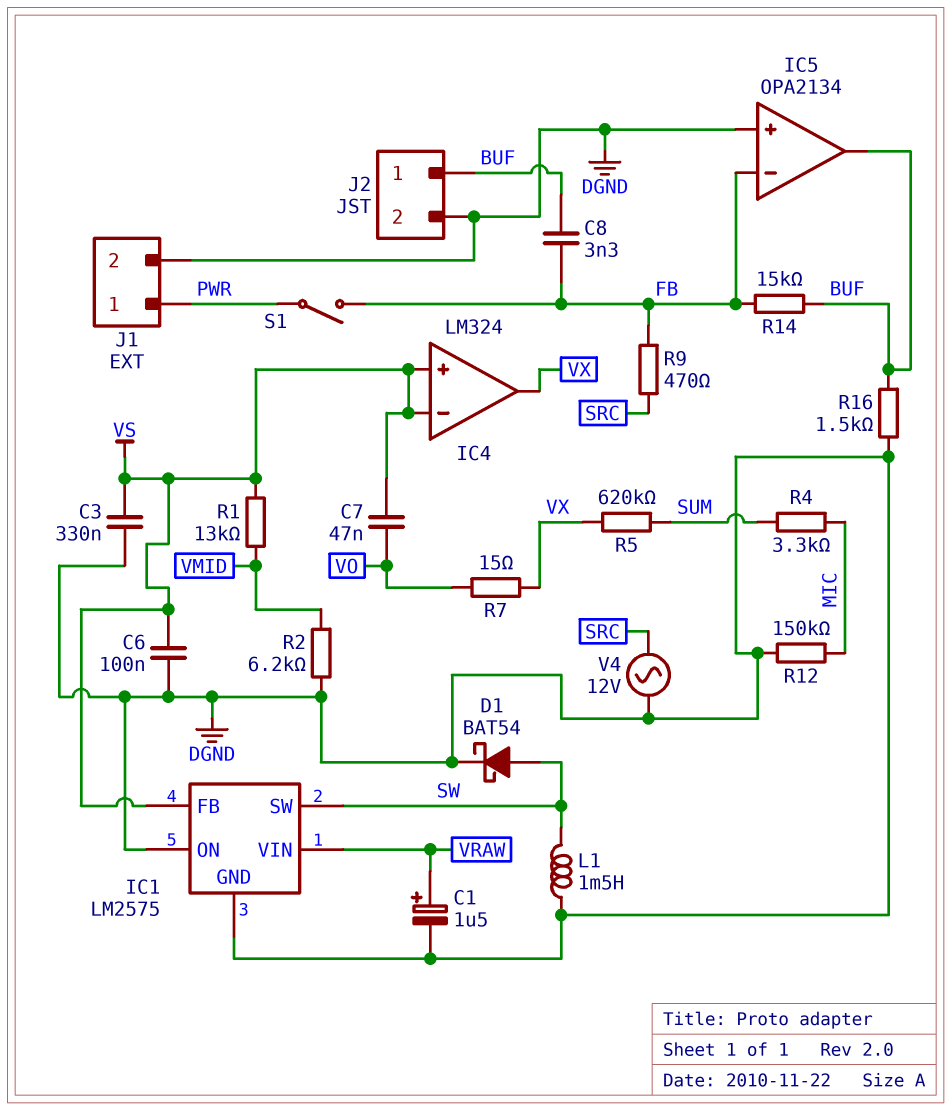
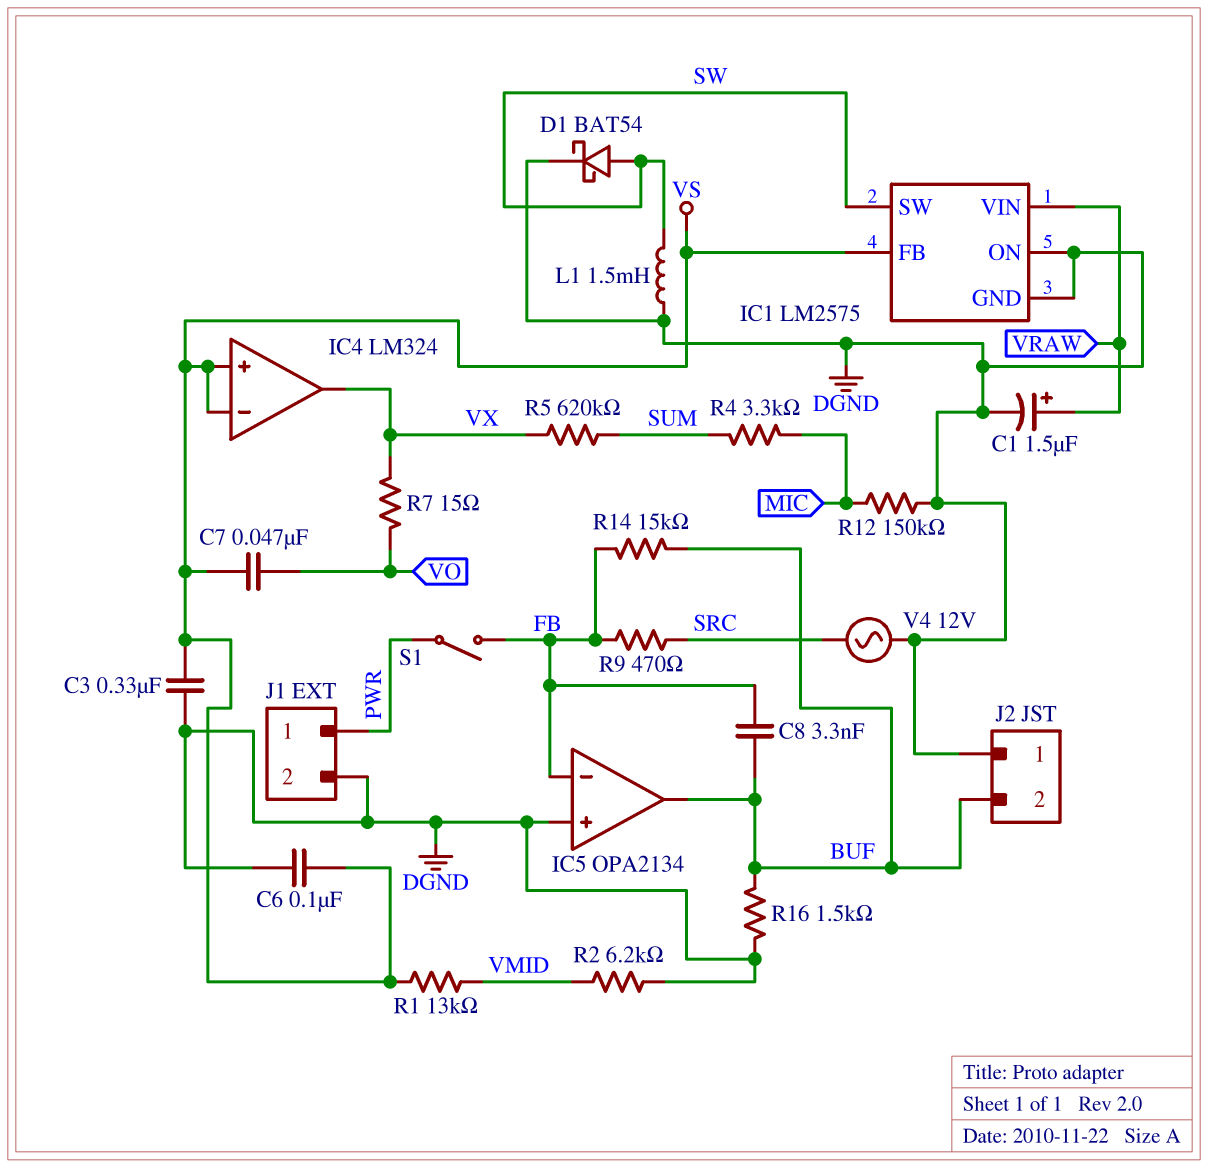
J2 pin 1: BUF -> DGND
J2 pin 2: DGND -> BUF

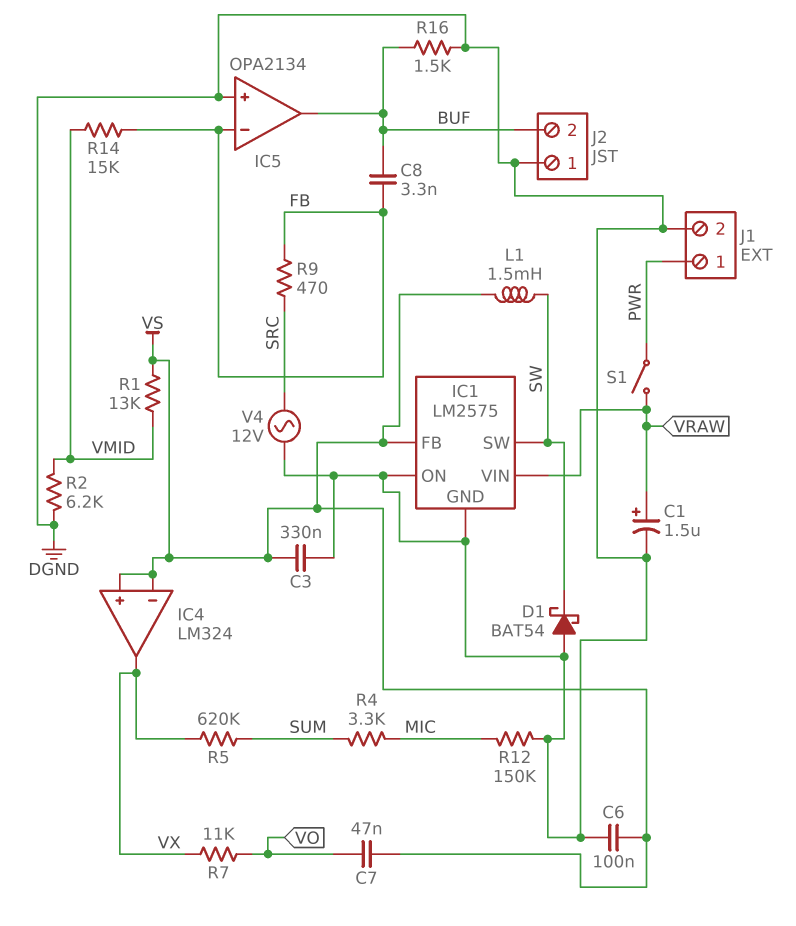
D1: schottky BAT54 (A SW, K DGND) -> schottky BAT54 (A DGND, K SW)
L1: 1.5mH (DGND, SW) -> 1.5mH (SW, VS)
R7: 15 (VO, VX) -> 11k (VO, VX)
R14: 15k (BUF, FB) -> 15k (FB, VMID)
S1: switch (FB, PWR) -> switch (PWR, VRAW)

